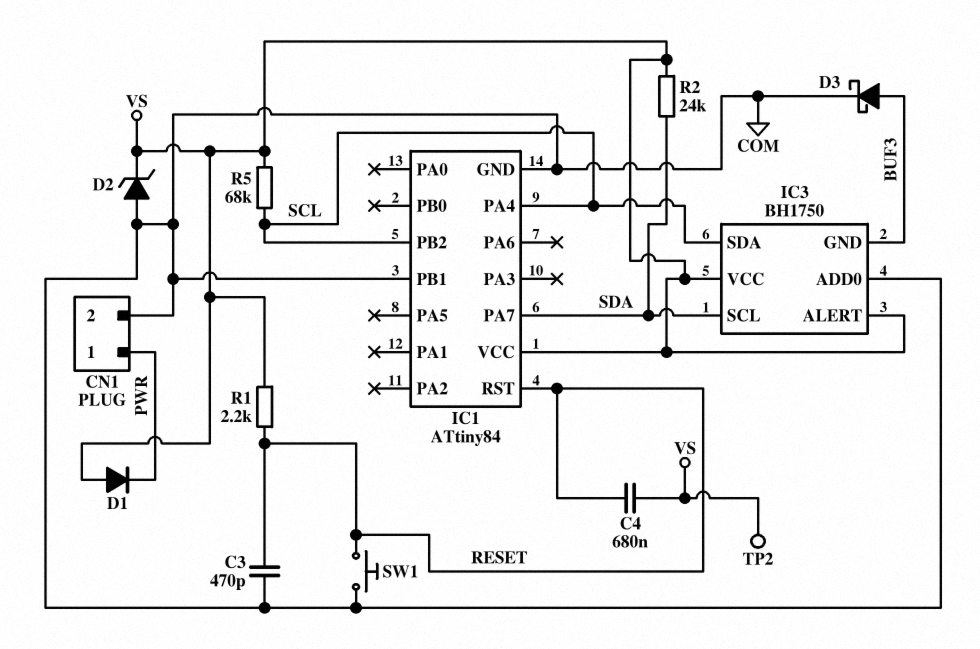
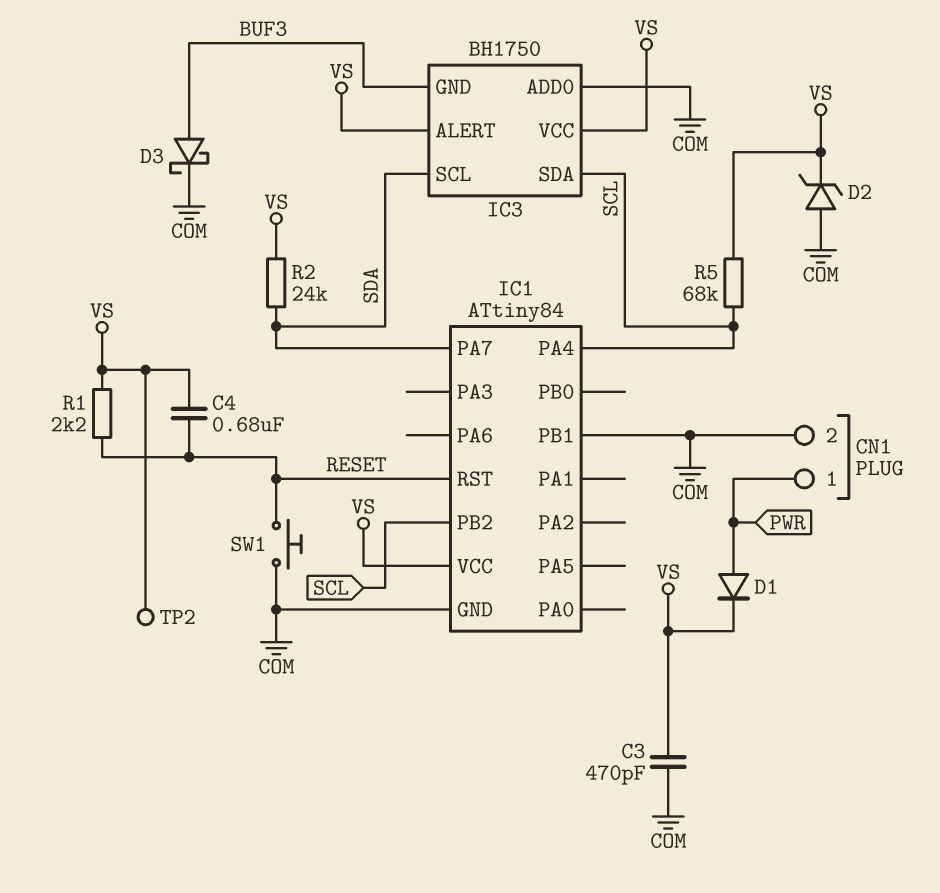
C3: 470pF (COM, RESET) -> 470pF (COM, VS)
D1: diode (A VS, K PWR) -> diode (A PWR, K VS)

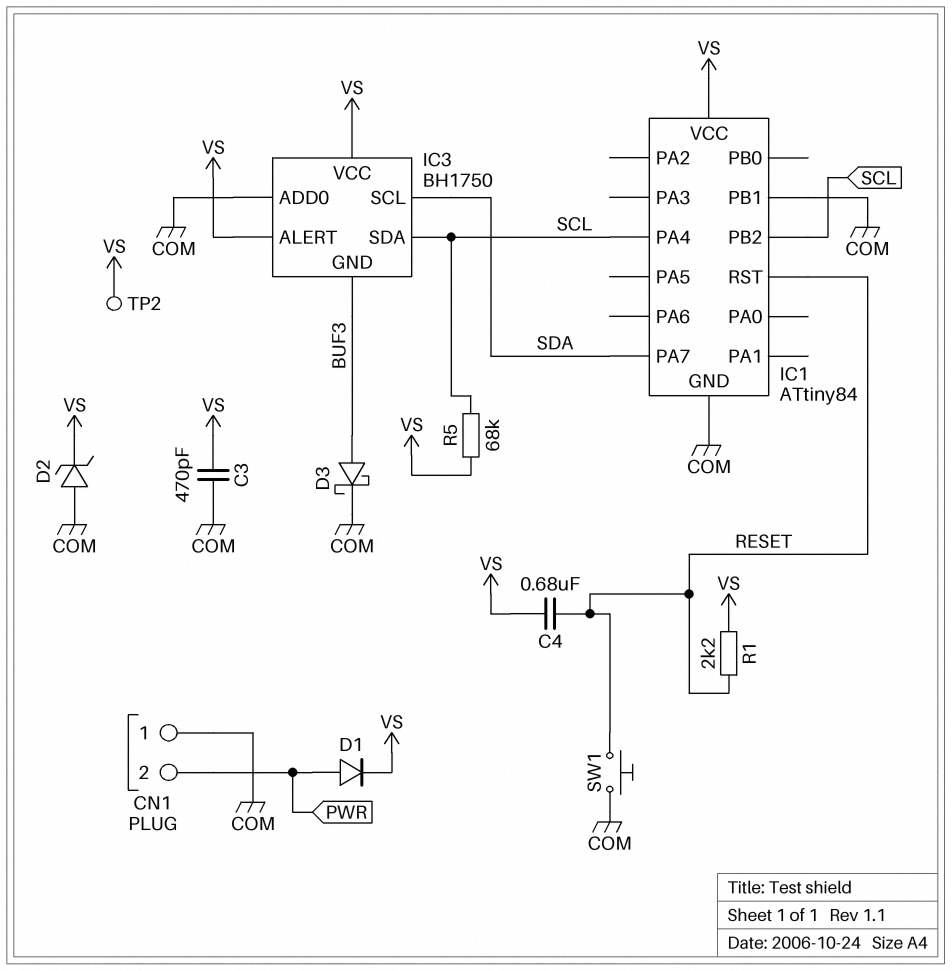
CN1 pin 1: PWR -> COM
CN1 pin 2: COM -> PWR
R2: 24k (SDA, VS) -> none

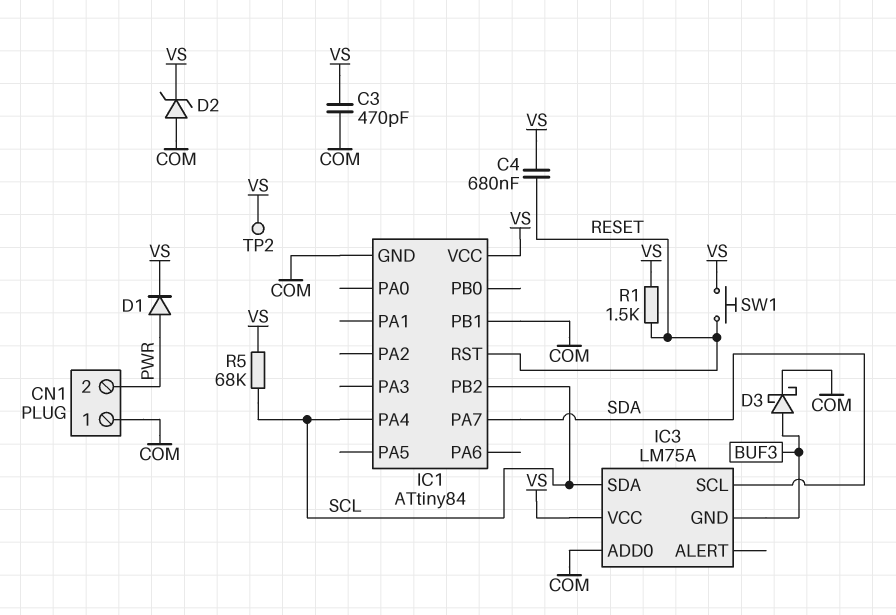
IC3: BH1750 -> LM75A
IC3 pin ALERT: VS -> none
R1: 2.2k (RESET, VS) -> 1.5k (RESET, VS)
SW1: button (COM, RESET) -> button (RESET, VS)

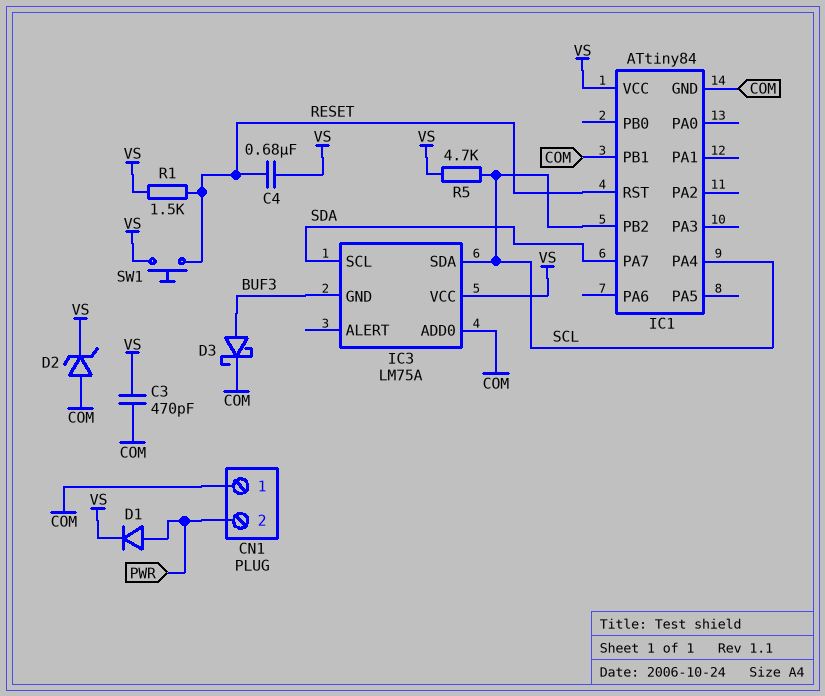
R5: 68k (SCL, VS) -> 4.7k (SCL, VS)
TP2: test point (VS) -> none

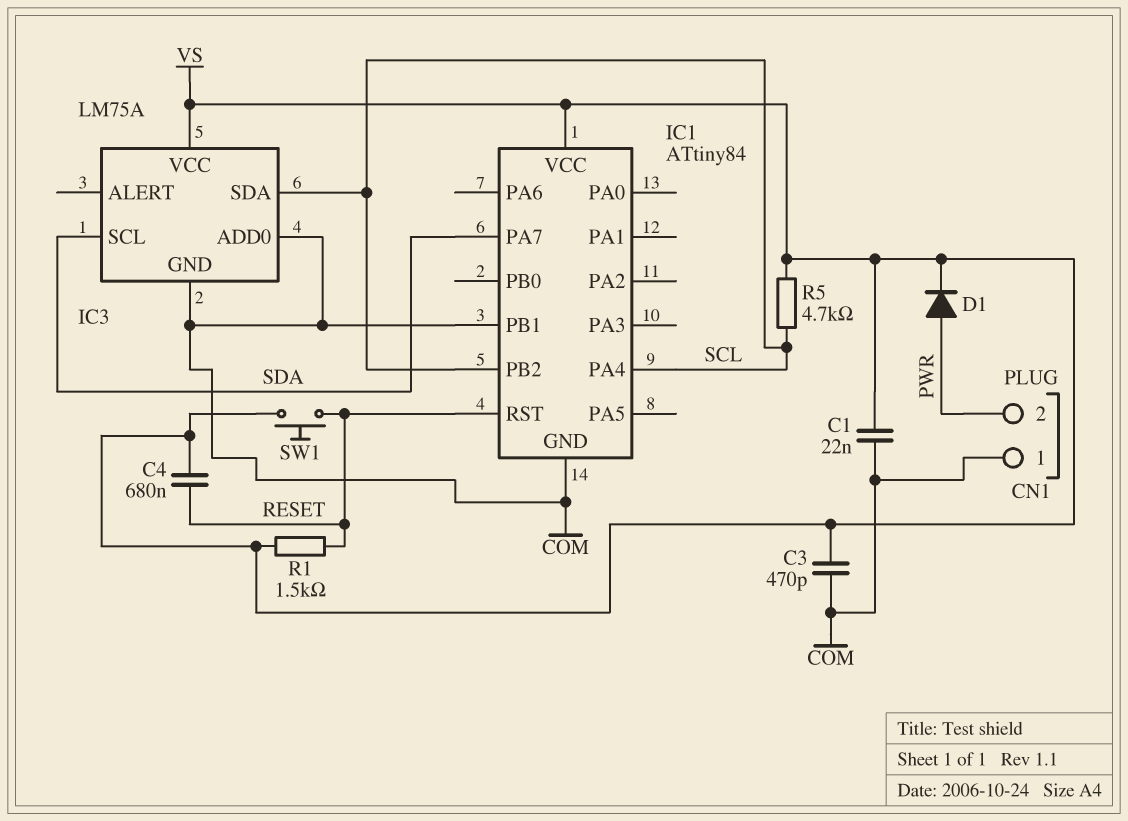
C1: none -> 22nF (COM, VS)
D2: zener (A COM, K VS) -> none
D3: schottky (A BUF3, K COM) -> none
IC3 pin GND: BUF3 -> COM

